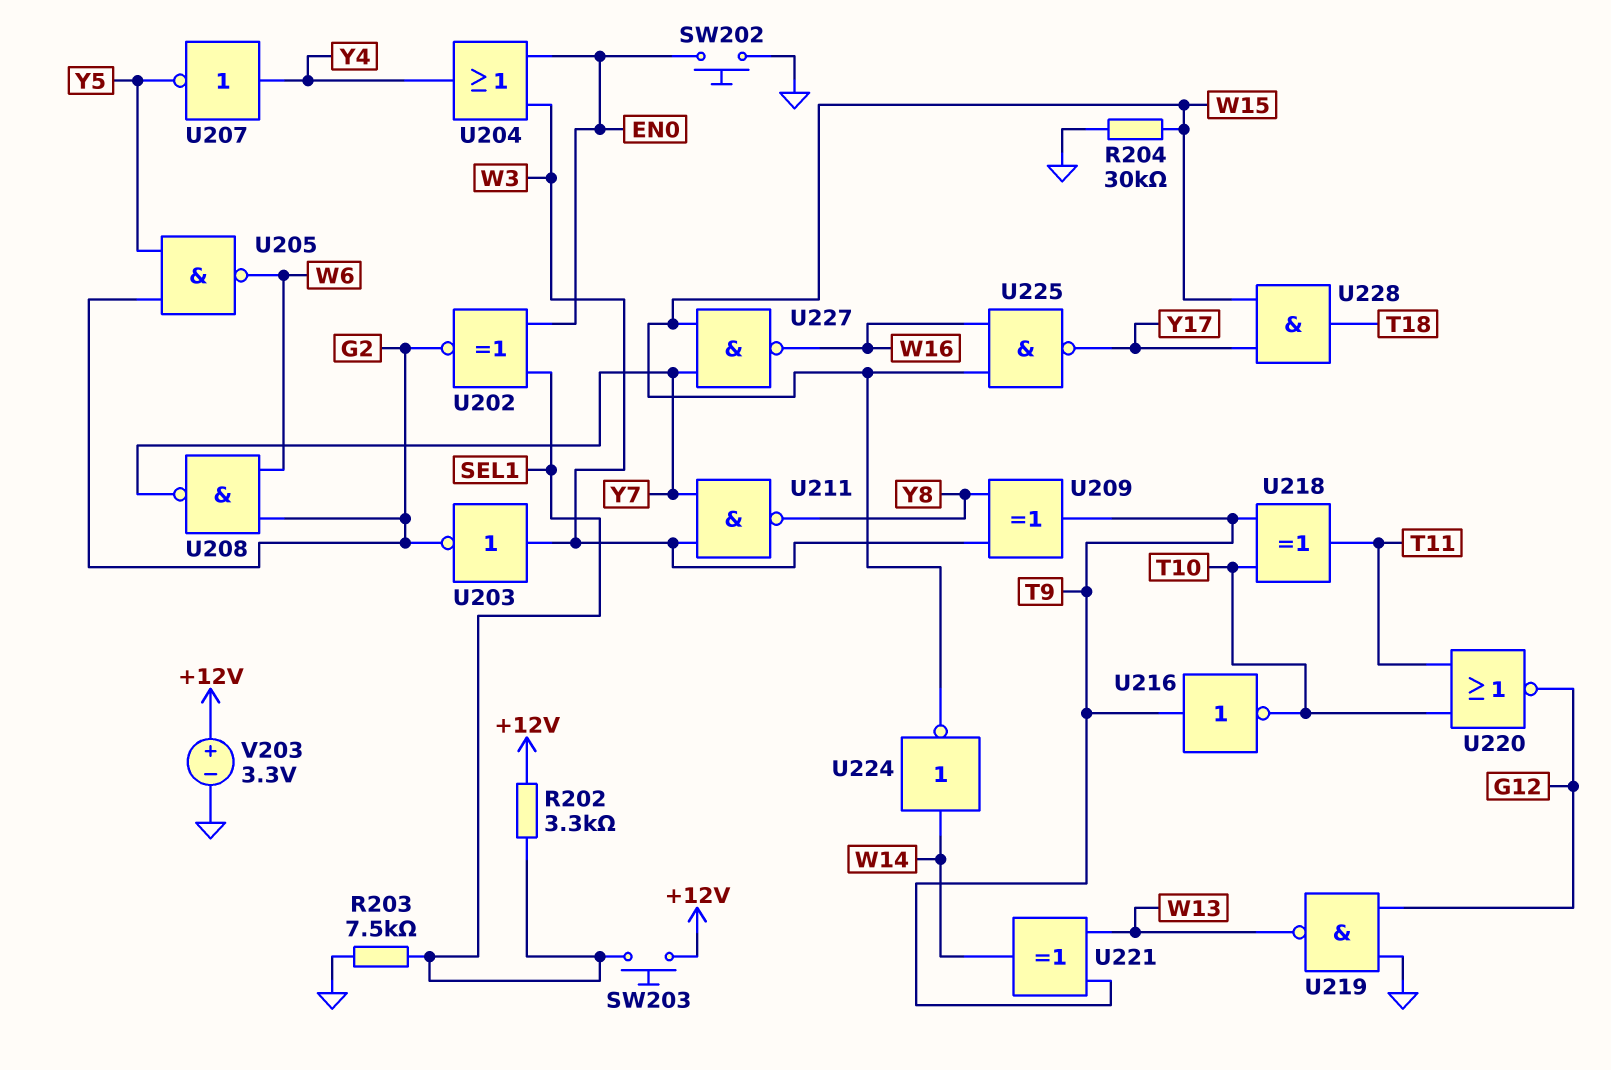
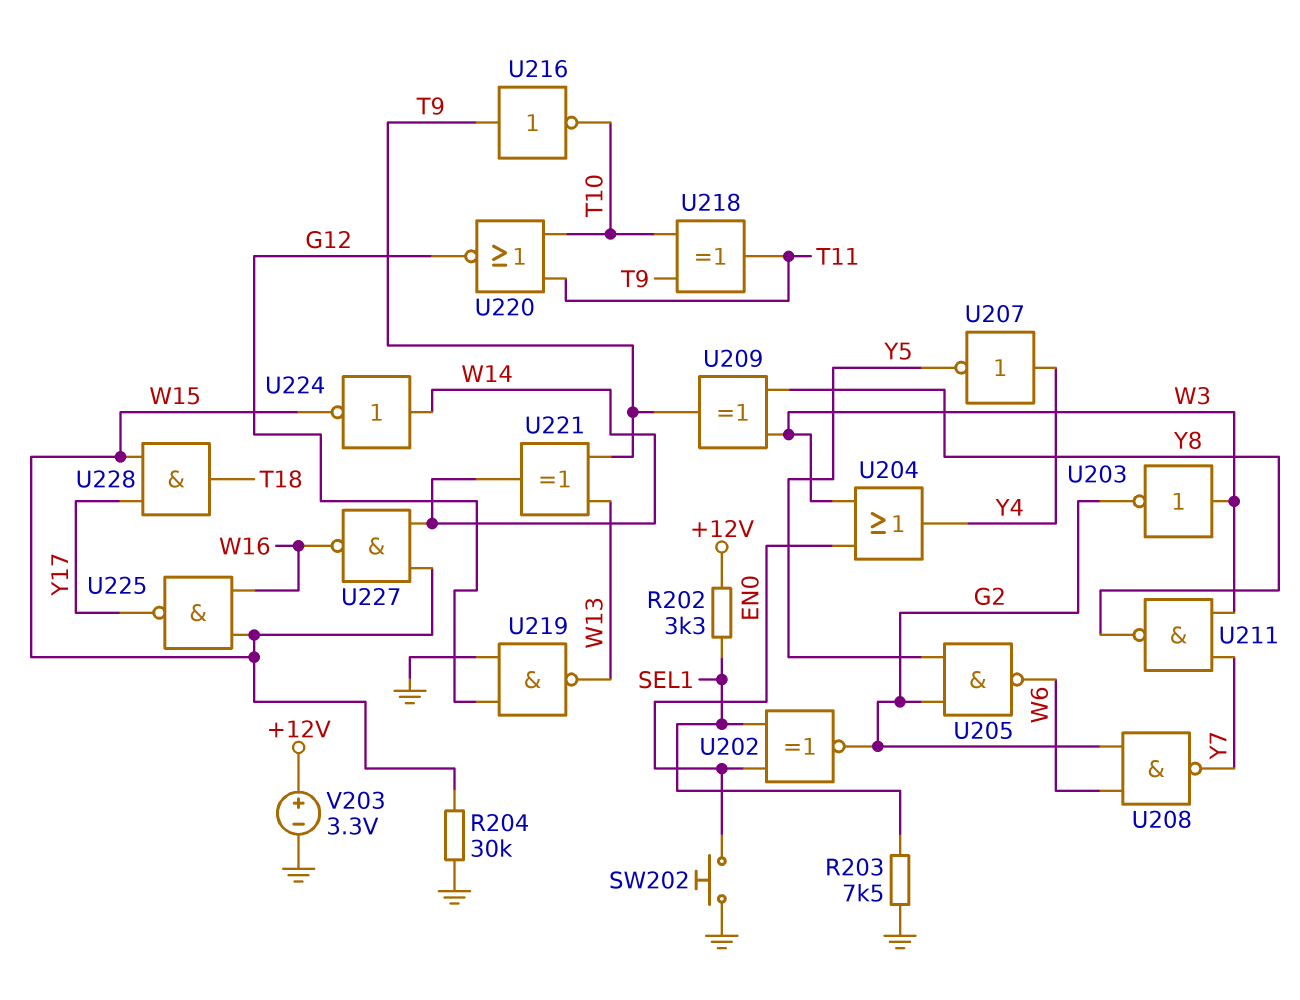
SW203: button (+12V, SEL1) -> none
U227: NAND (in W15, in Y7, out W16) -> NAND (in W14, in W15, out W16)

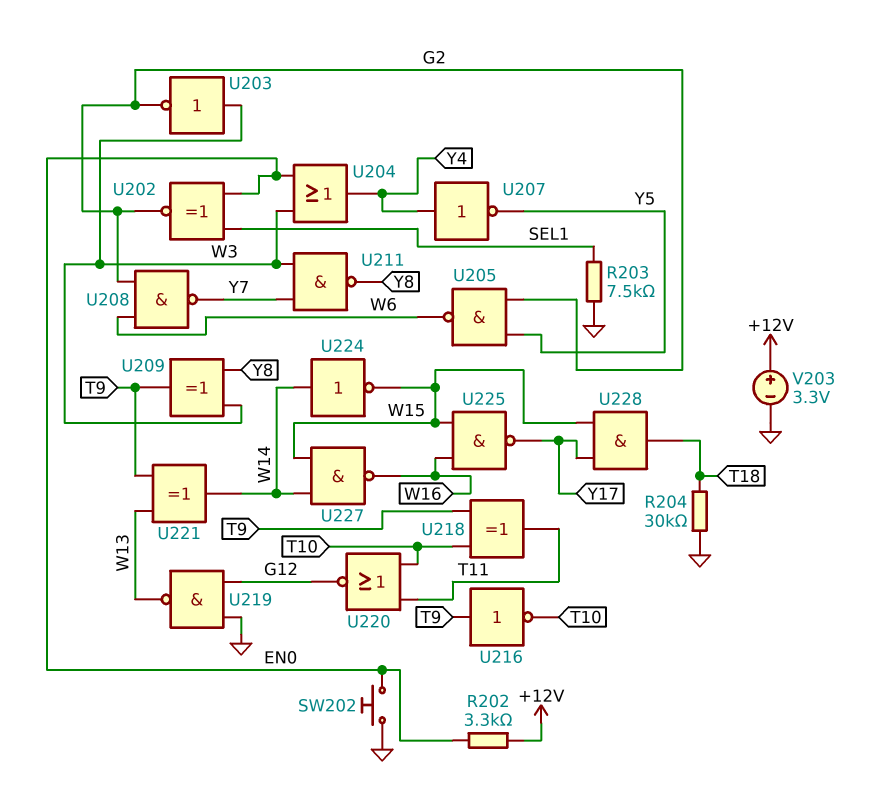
R202: 3.3k (+12V, SEL1) -> 3.3k (+12V, EN0)
R204: 30k (GND, W15) -> 30k (GND, T18)

